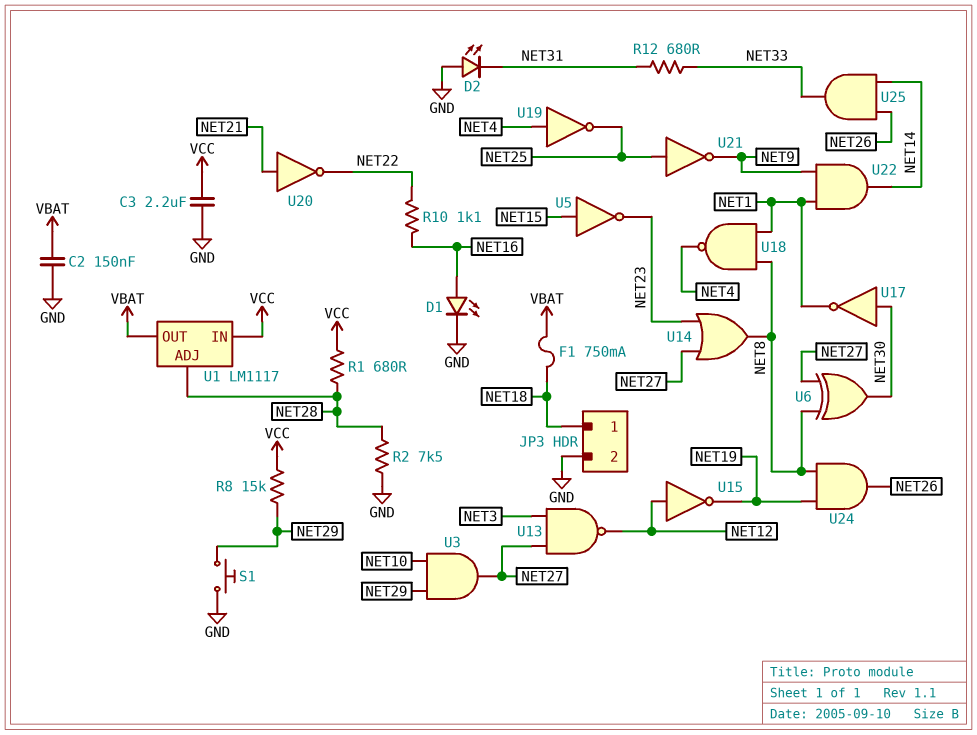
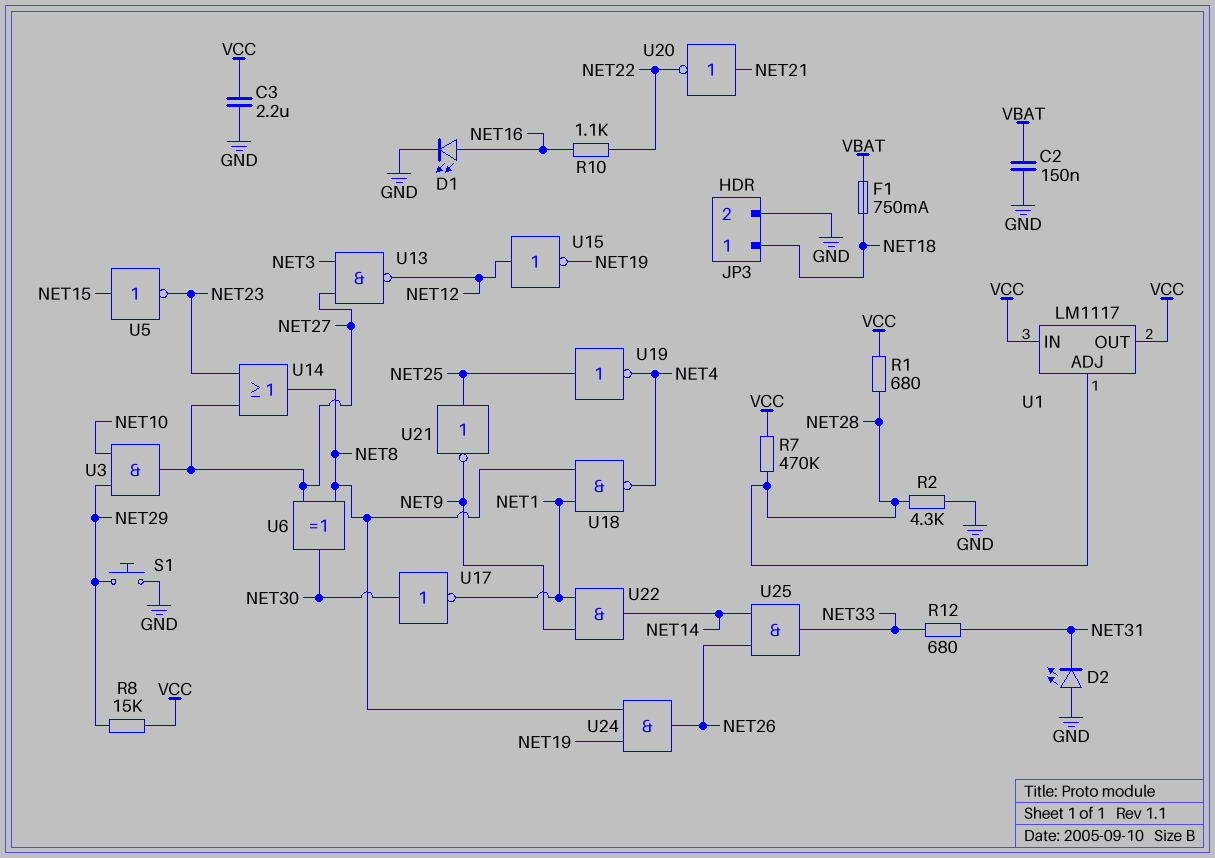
R2: 7.5k (GND, NET28) -> 4.3k (GND, NET28)
R7: none -> 470k (NET28, VCC)
U1 pin OUT: VBAT -> VCC
U19: NOT (in NET4, out NET25) -> NOT (in NET25, out NET4)

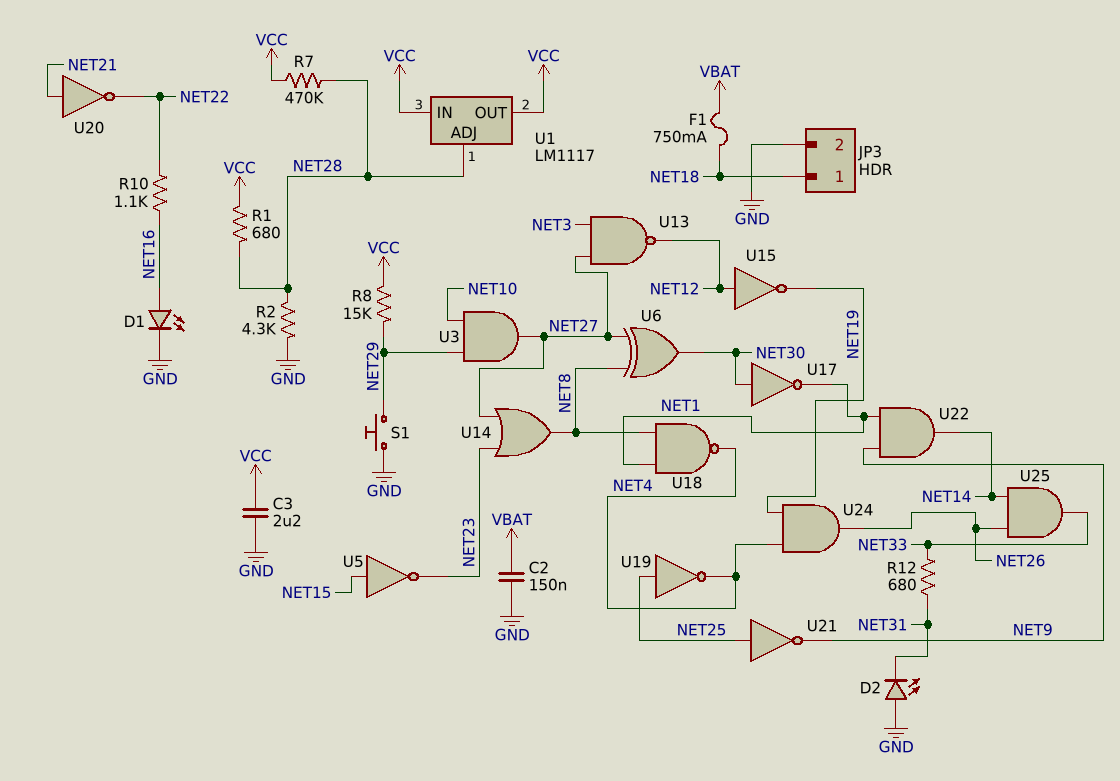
U24: AND (in NET8, in NET19, out NET26) -> AND (in NET4, in NET19, out NET26)

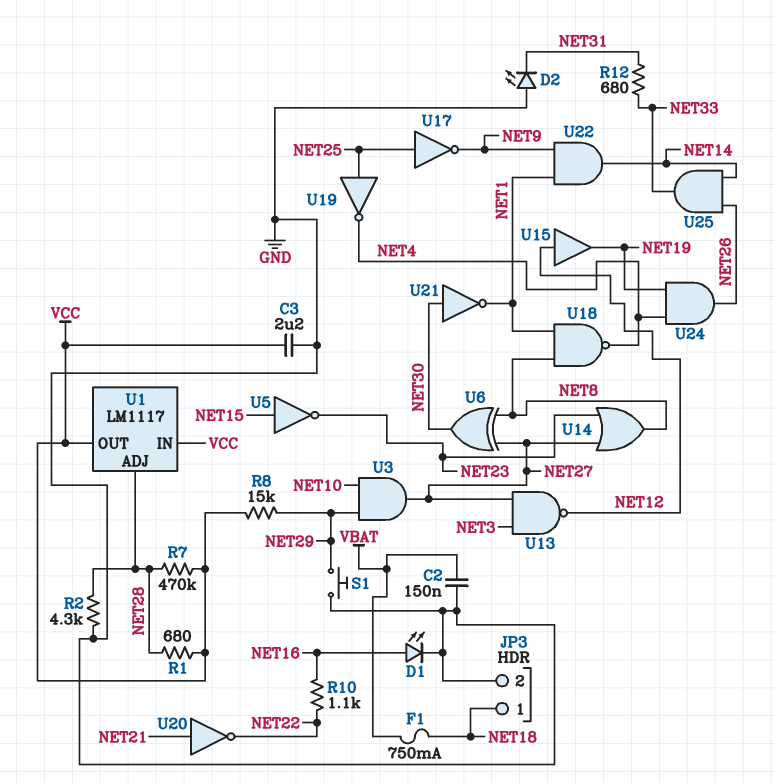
U15: NOT (in NET12, out NET19) -> buffer (in NET12, out NET19)
U17: NOT (in NET30, out NET1) -> NOT (in NET25, out NET9)
U21: NOT (in NET25, out NET9) -> NOT (in NET30, out NET1)

